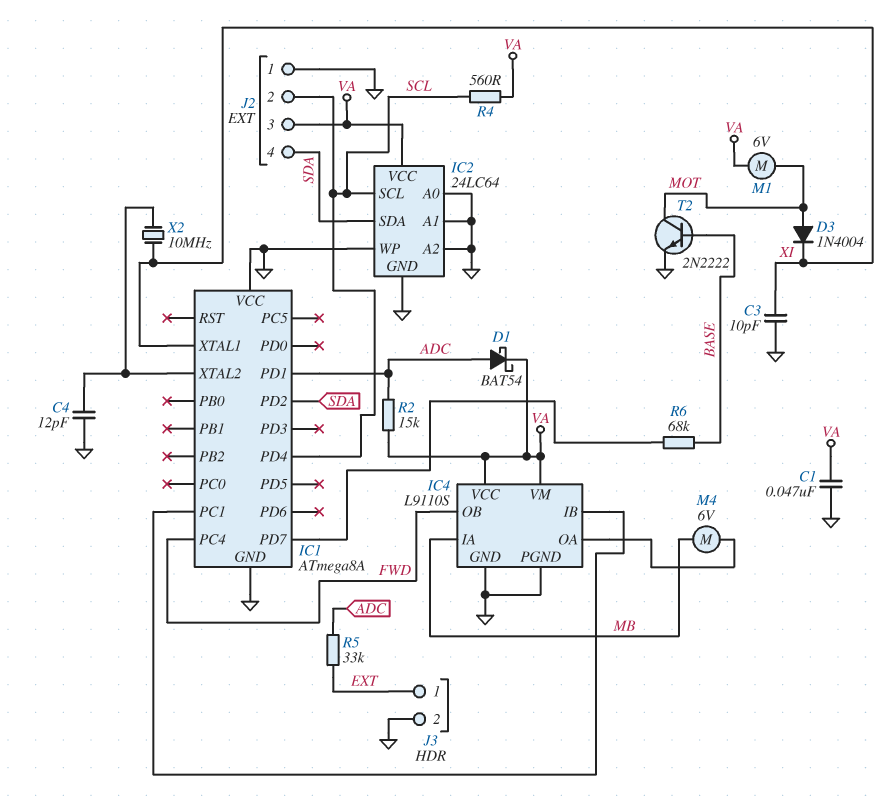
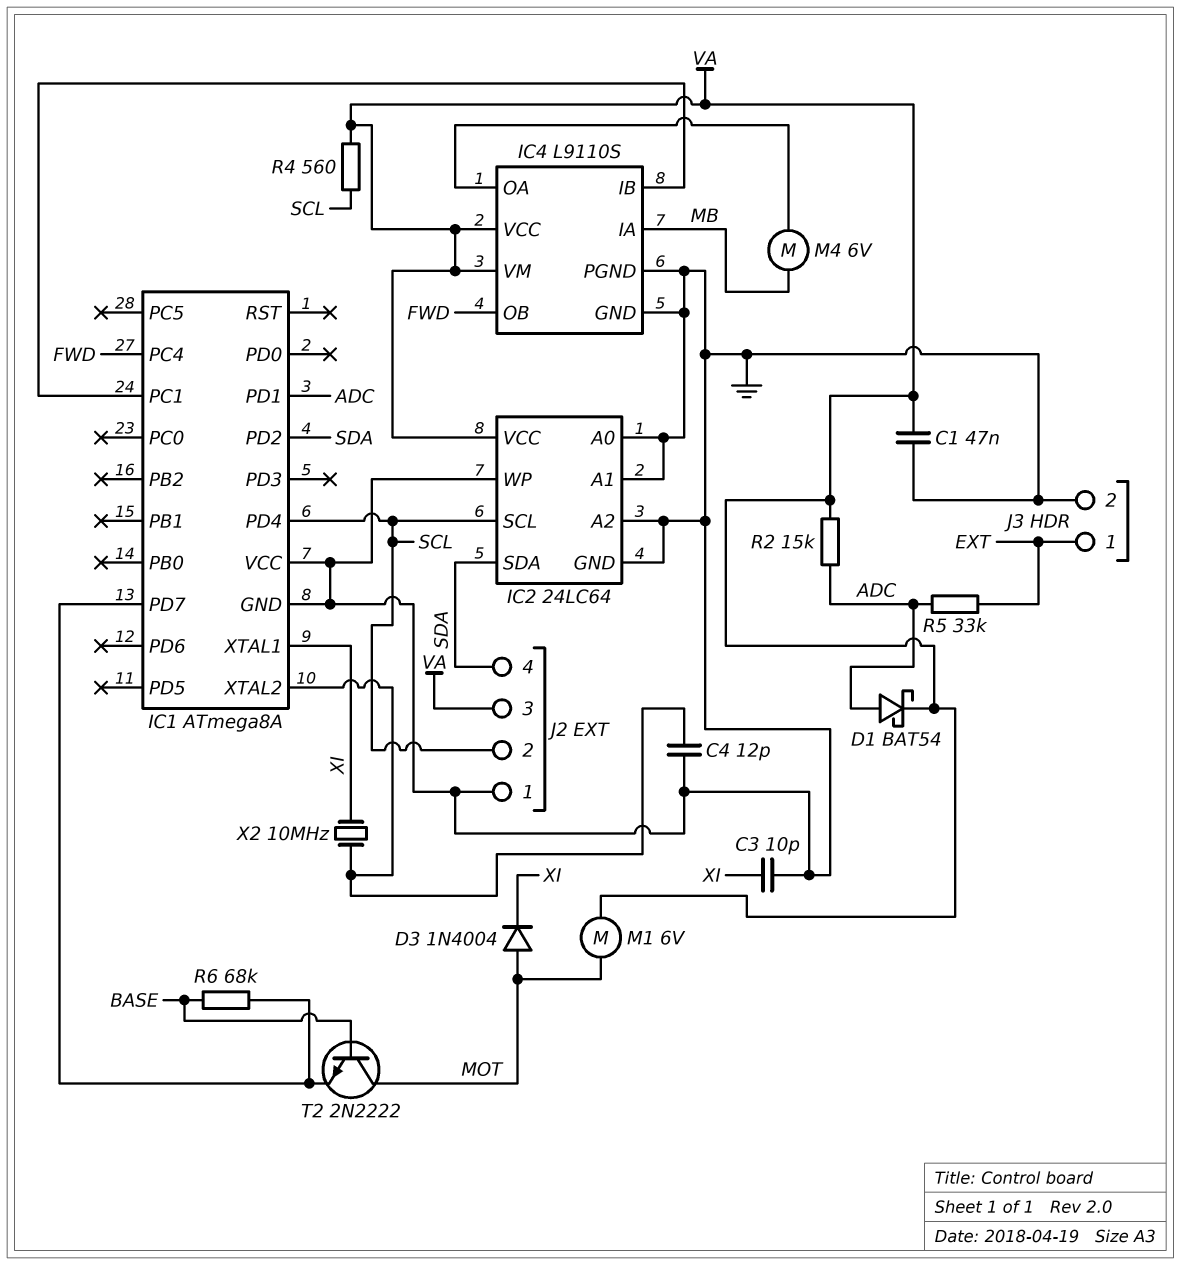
T2: NPN 2N2222 (B BASE, C MOT, E GND) -> NPN 2N2222 (B BASE, C MOT, E IC1/PD7)

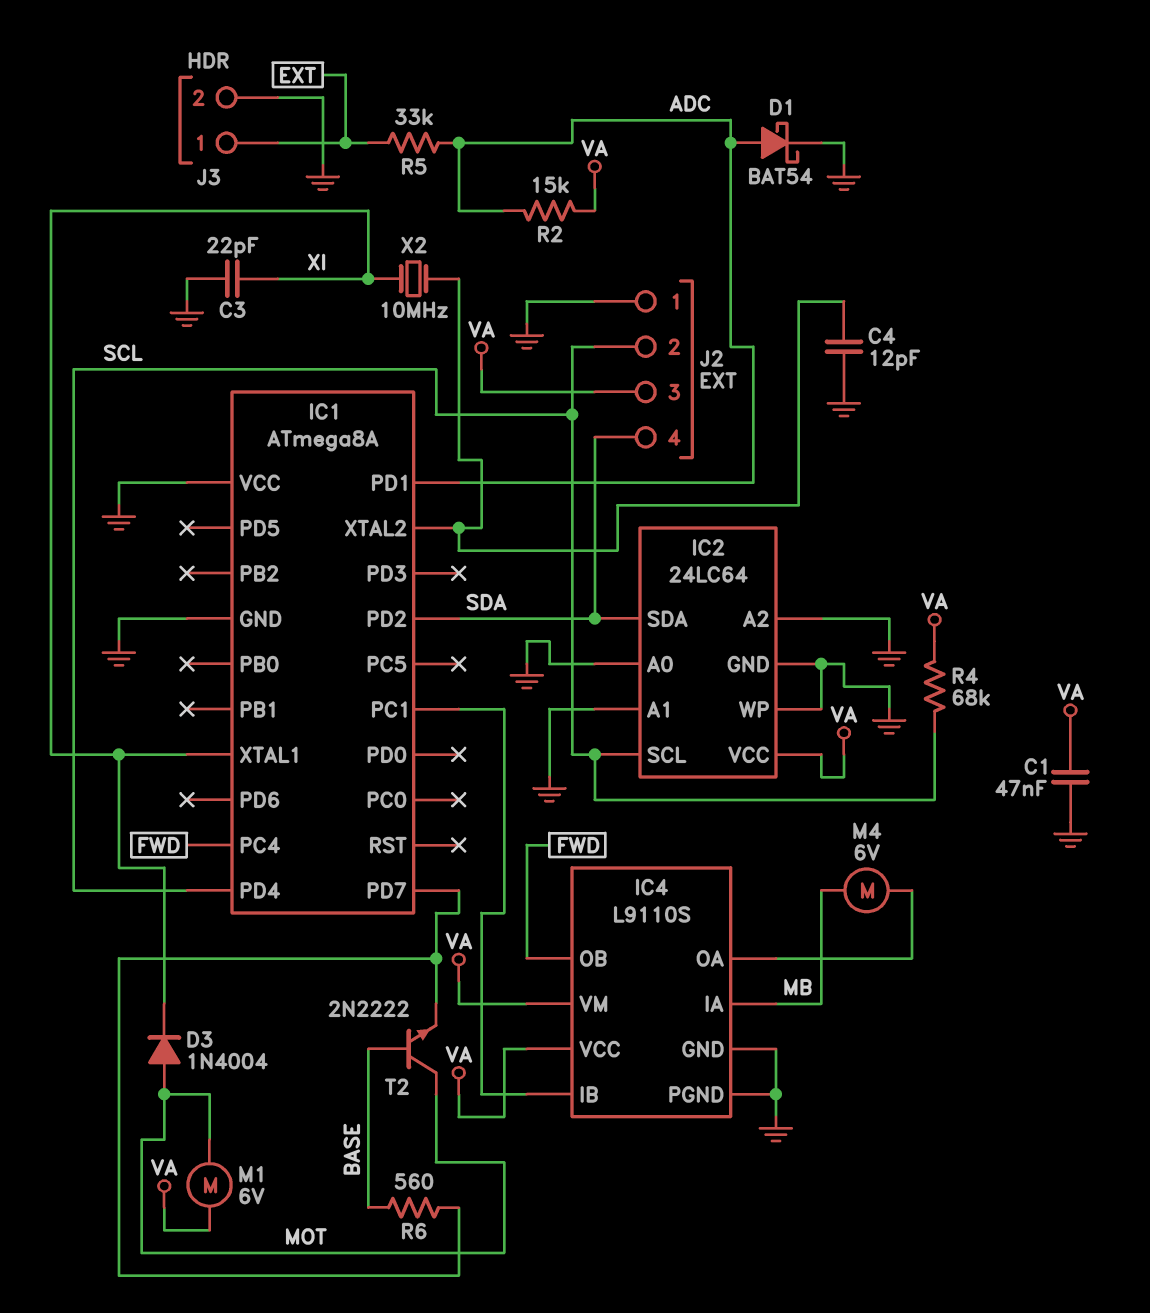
C3: 10pF (GND, XI) -> 22pF (GND, XI)
D1: schottky BAT54 (A ADC, K VA) -> schottky BAT54 (A ADC, K GND)
R4: 560 (SCL, VA) -> 68k (SCL, VA)
R6: 68k (BASE, IC1/PD7) -> 560 (BASE, IC1/PD7)

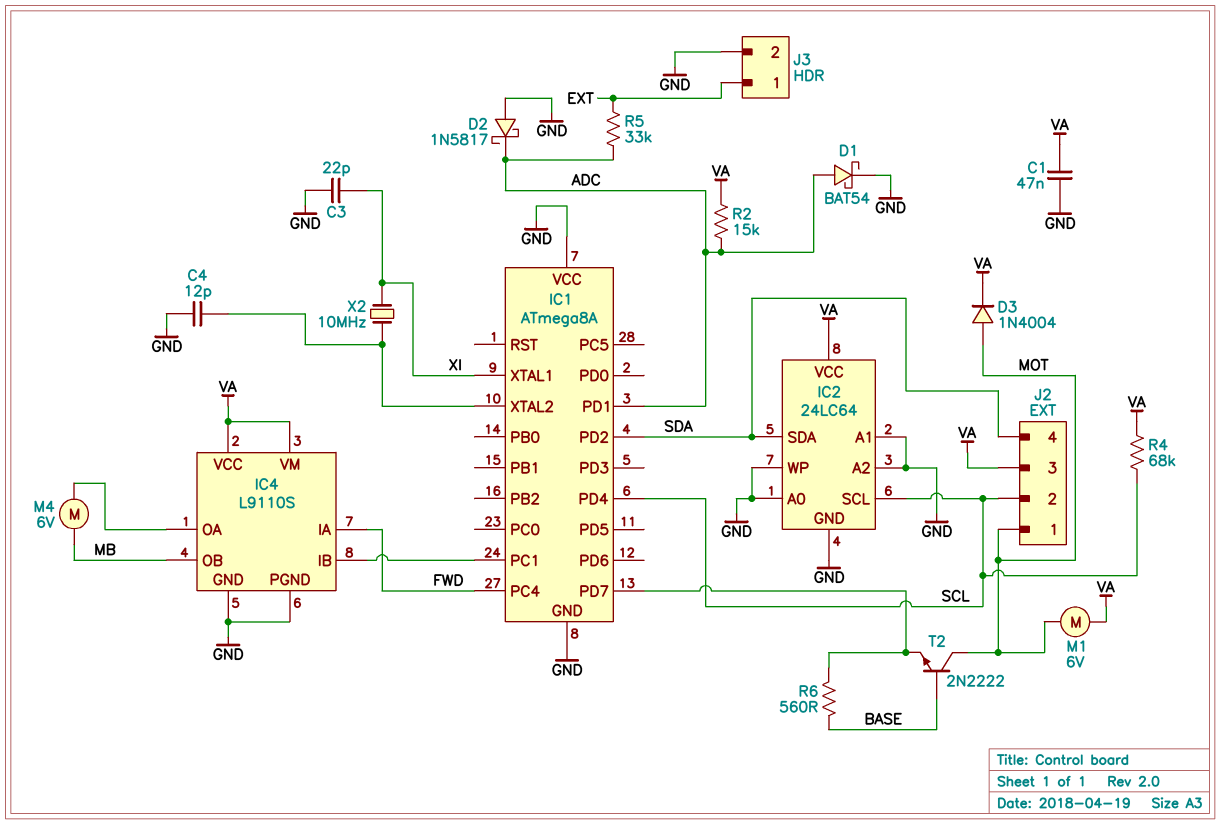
D2: none -> schottky 1N5817 (A GND, K ADC)
D3: diode 1N4004 (A MOT, K XI) -> diode 1N4004 (A MOT, K VA)
IC4 pin IA: MB -> FWD
IC4 pin OB: FWD -> MB
J2 pin 1: GND -> MOT

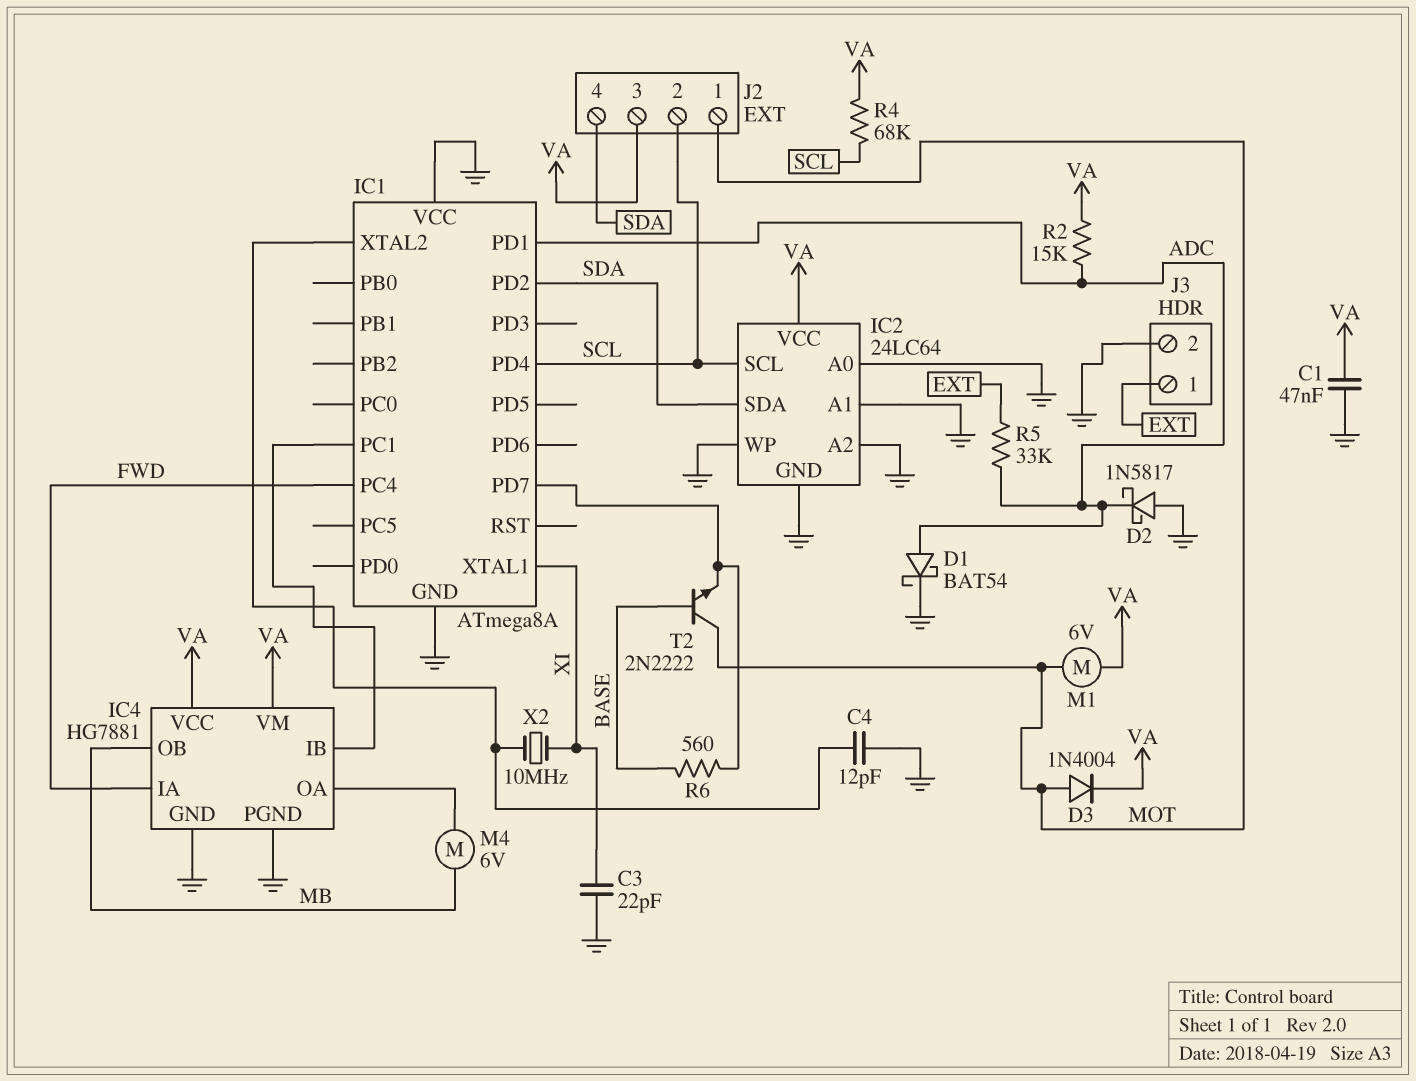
IC4: L9110S -> HG7881

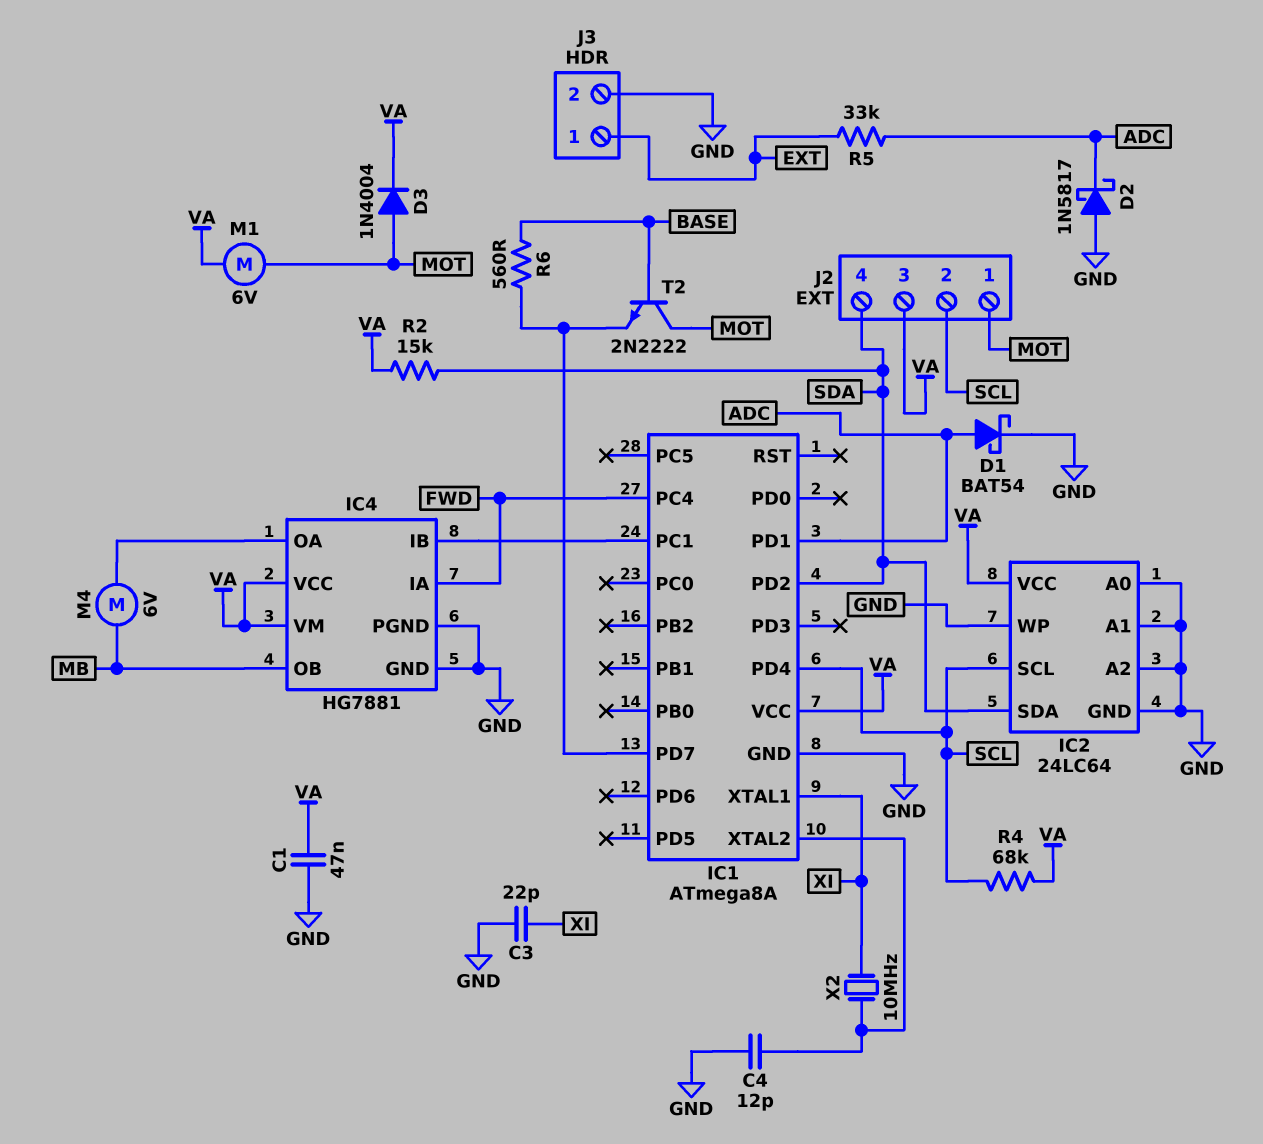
IC1 pin VCC: GND -> VA
R2: 15k (ADC, VA) -> 15k (SDA, VA)

